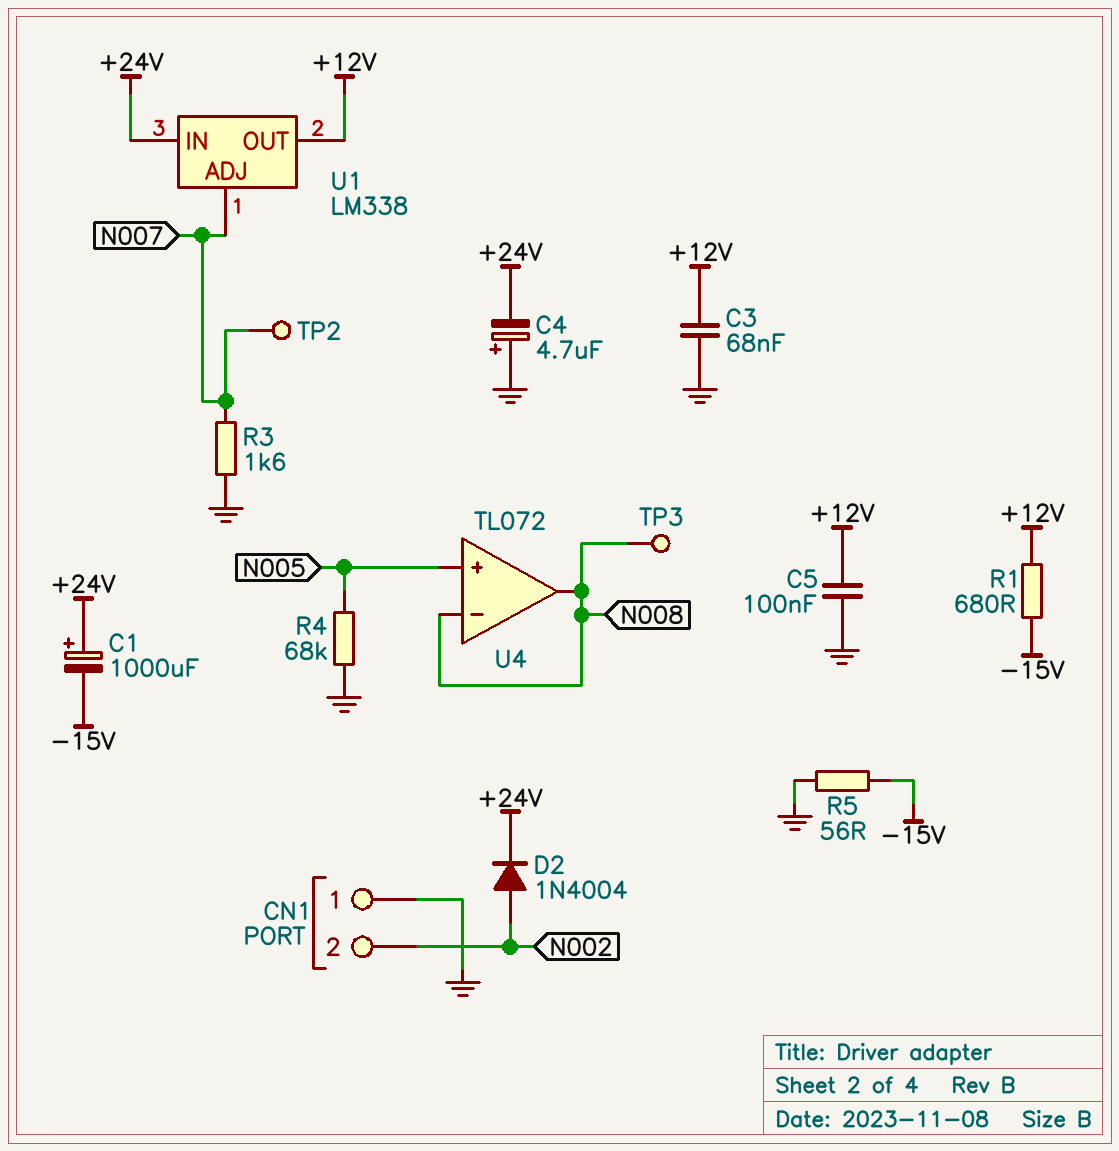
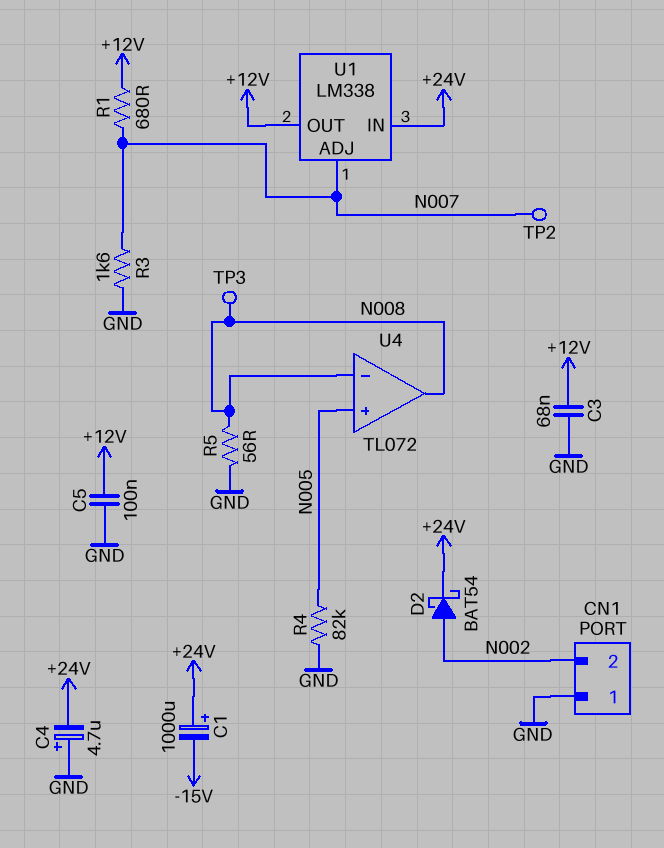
D2: diode 1N4004 (A N002, K +24V) -> schottky BAT54 (A N002, K +24V)
R1: 680 (+12V, -15V) -> 680 (+12V, N007)
R4: 68k (GND, N005) -> 82k (GND, N005)
R5: 56 (-15V, GND) -> 56 (GND, N008)

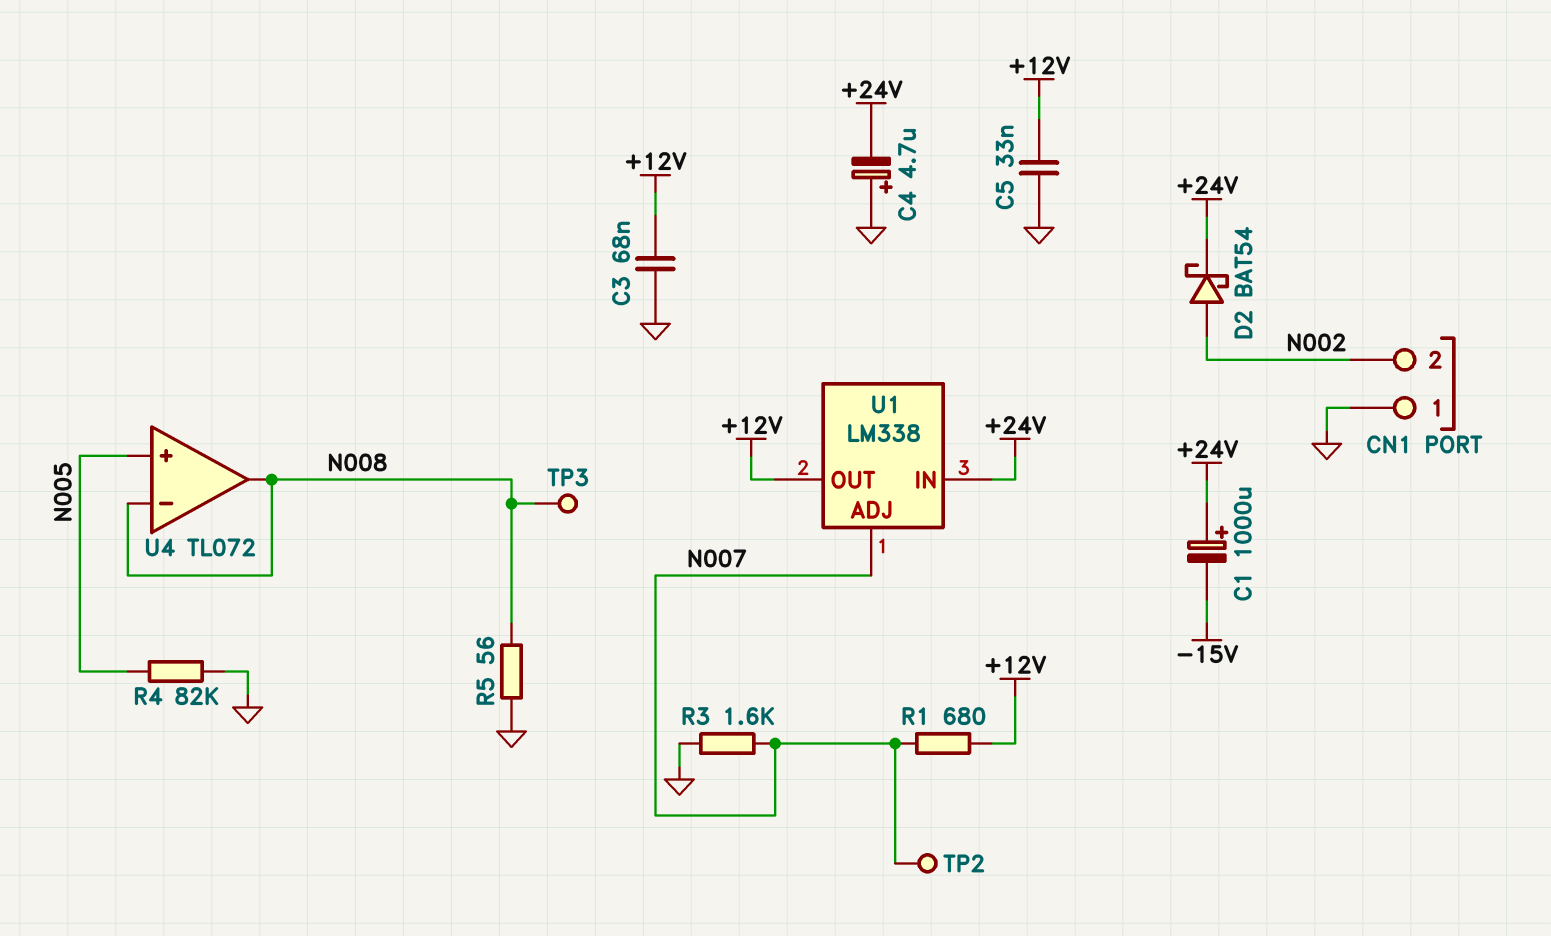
C5: 100nF (+12V, GND) -> 33nF (+12V, GND)

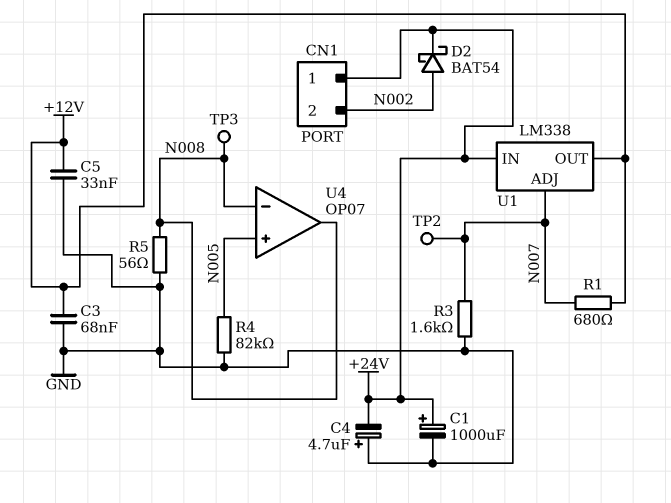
C1: 1000uF (plus +24V, minus -15V) -> 1000uF (plus +24V, minus GND)
CN1 pin 1: GND -> +24V
U4: TL072 -> OP07

